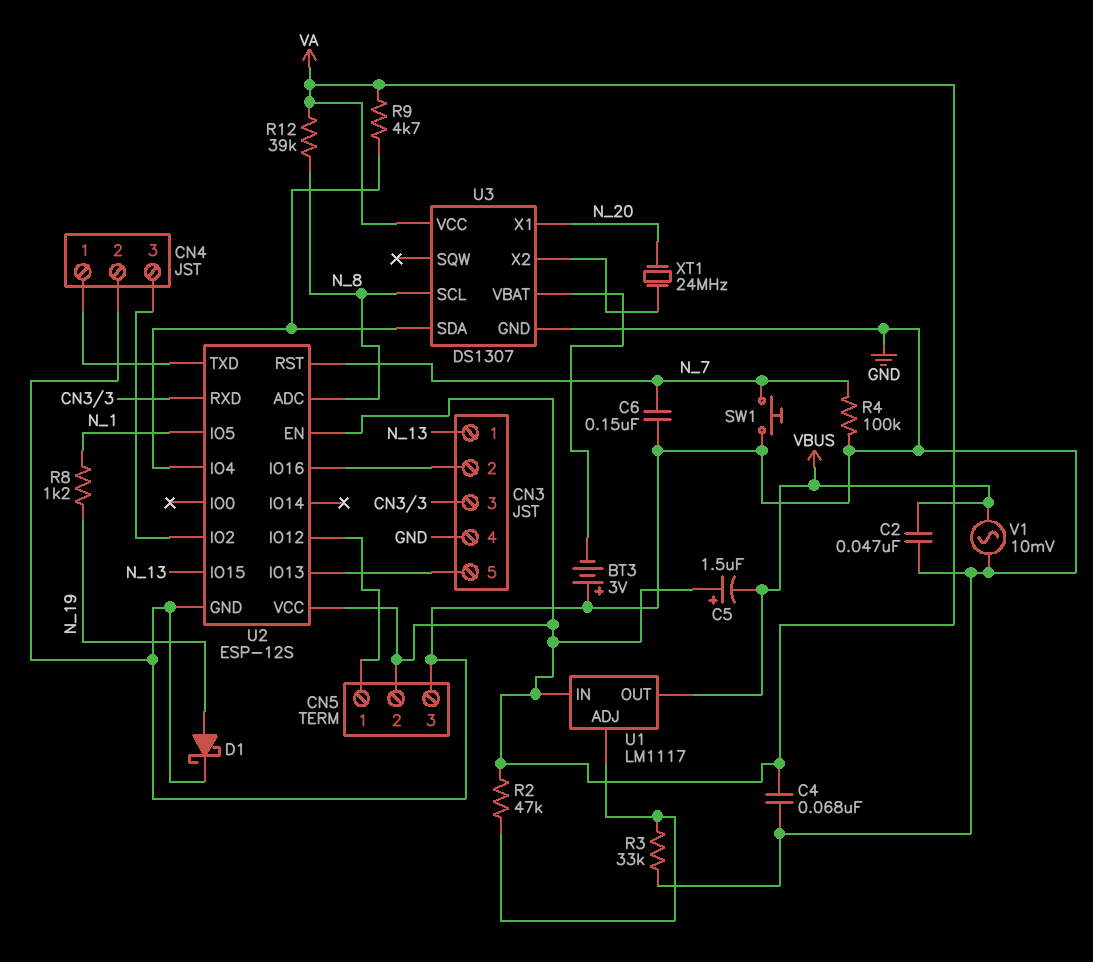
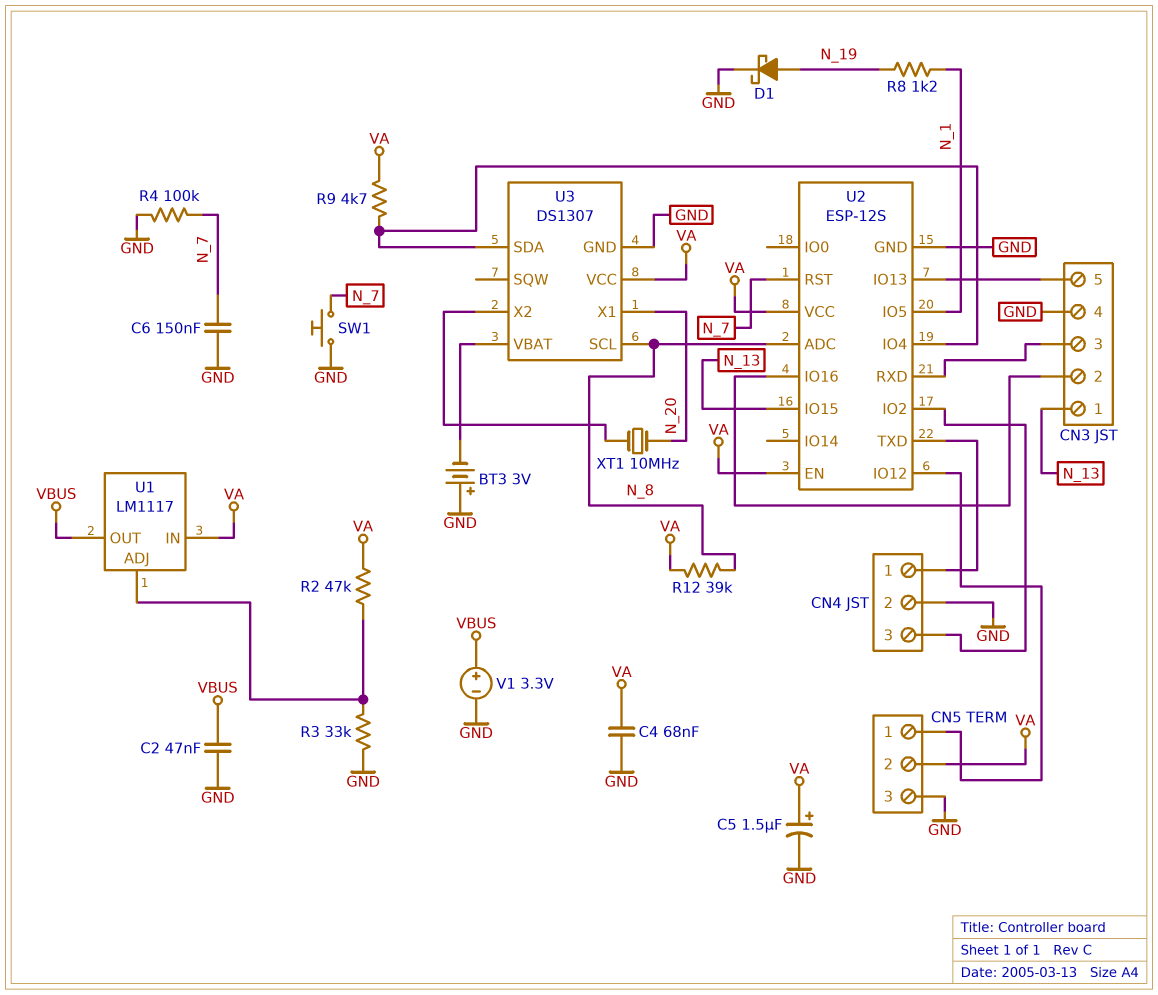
C5: 1.5uF (plus VA, minus VBUS) -> 1.5uF (plus VA, minus GND)
V1: AC 10mV (GND, VBUS) -> 3.3V (plus VBUS, minus GND)
XT1: 24MHz (N_20, U3/X2) -> 10MHz (N_20, U3/X2)

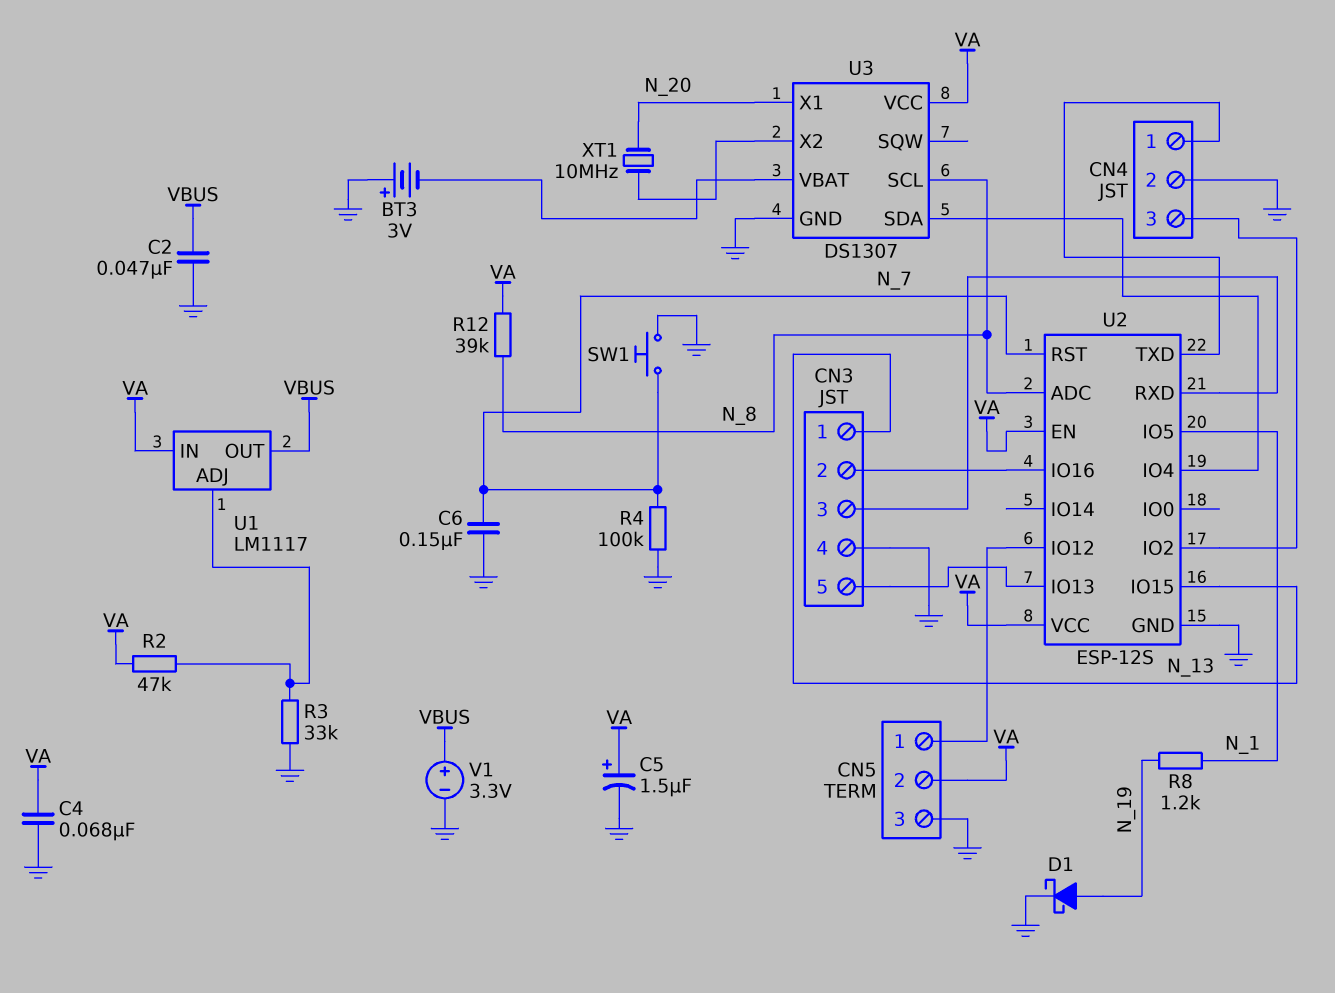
R9: 4.7k (U2/IO4, VA) -> none

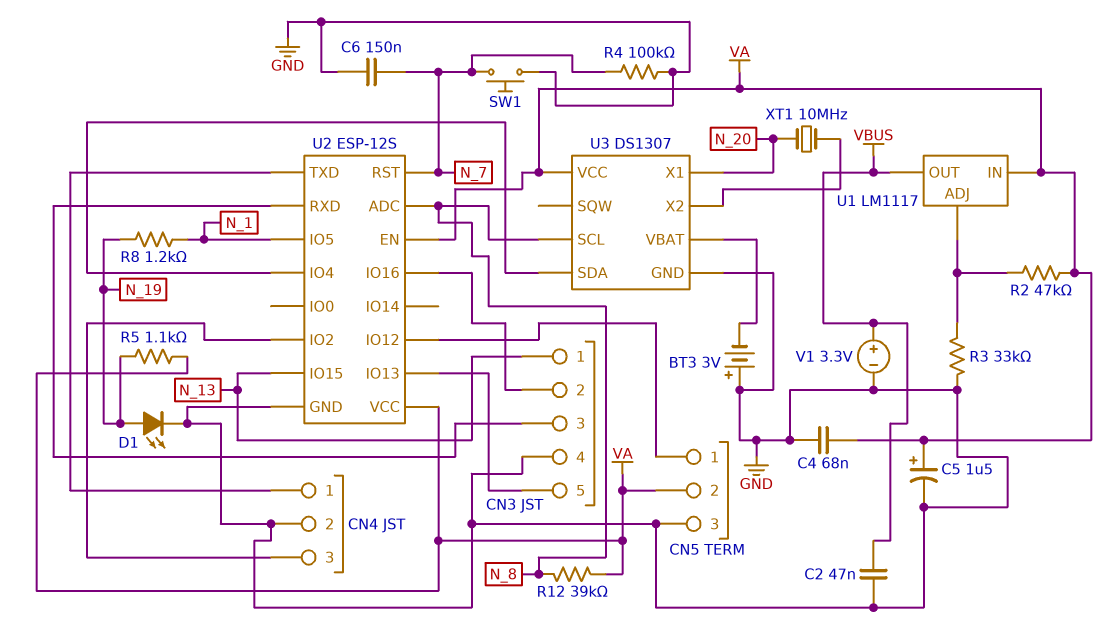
D1: schottky (A N_19, K GND) -> LED (A N_19, K GND)
R5: none -> 1.1k (N_19, VA)

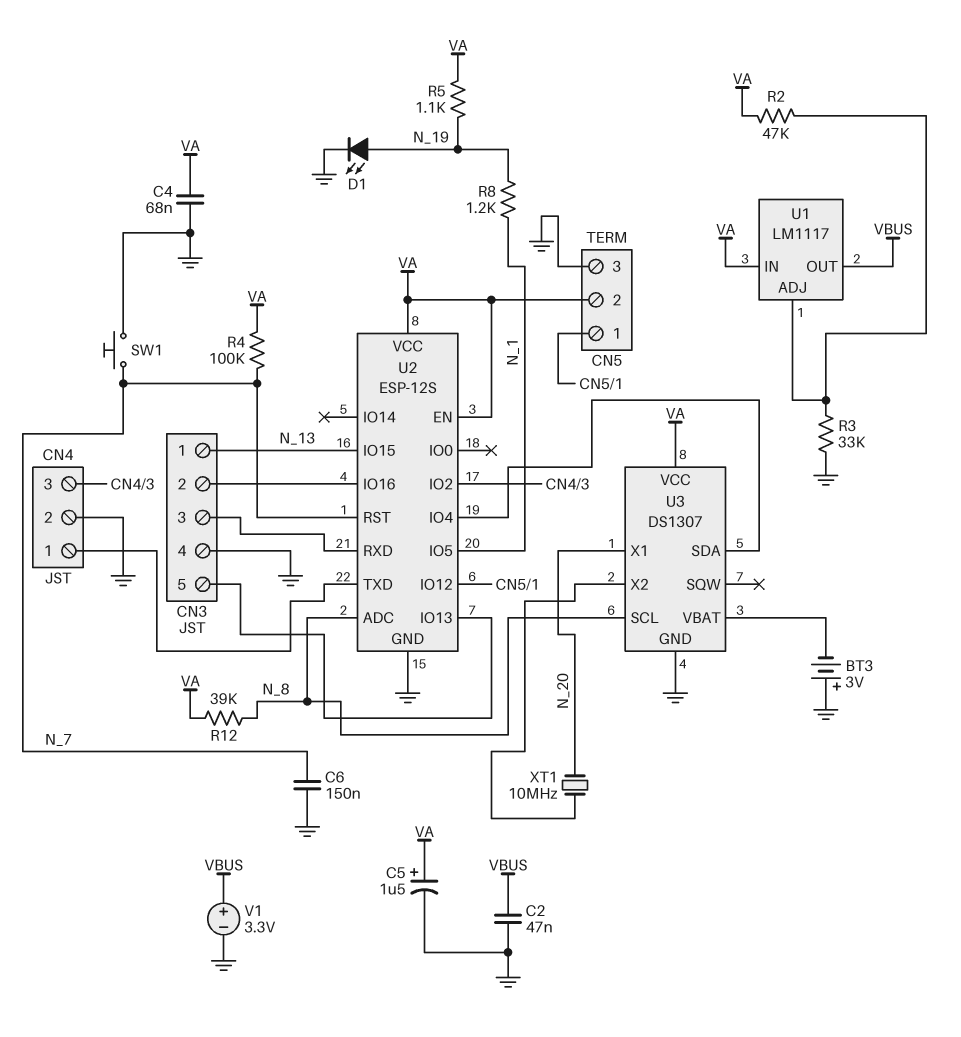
R4: 100k (GND, N_7) -> 100k (N_7, VA)

